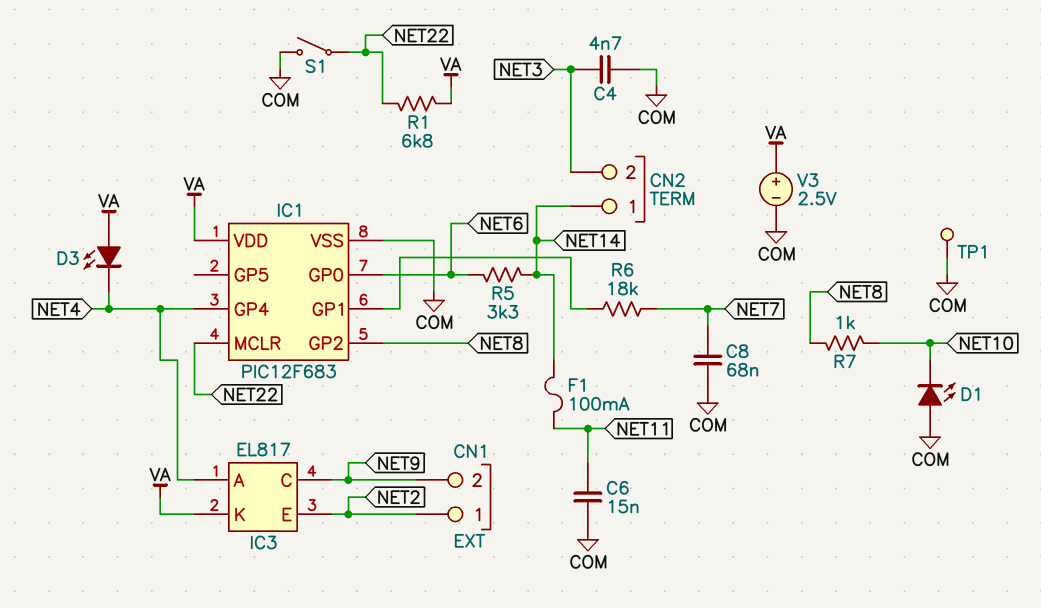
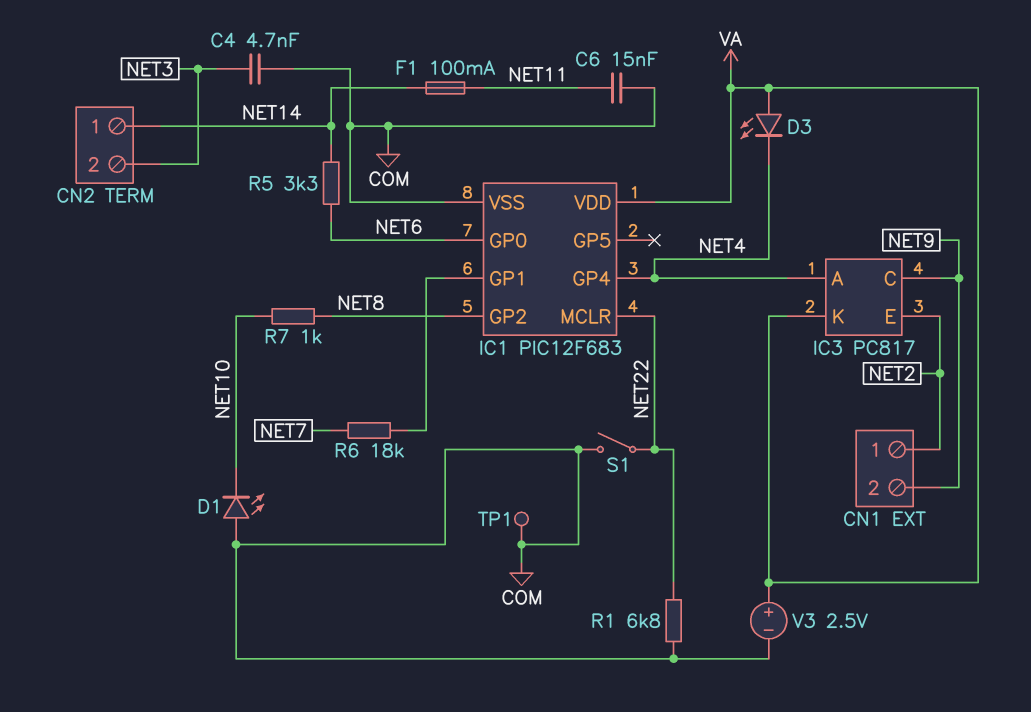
C8: 68nF (COM, NET7) -> none
IC3: EL817 -> PC817
R1: 6.8k (NET22, VA) -> 6.8k (COM, NET22)

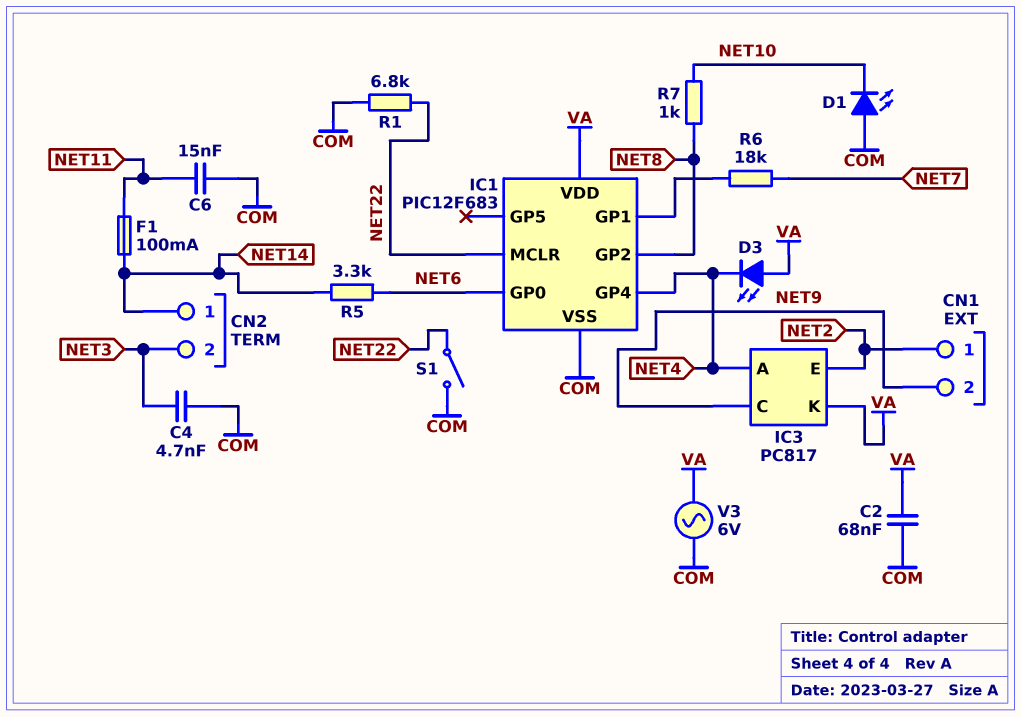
C2: none -> 68nF (COM, VA)
TP1: test point (COM) -> none
V3: 2.5V (plus VA, minus COM) -> AC 6V (COM, VA)

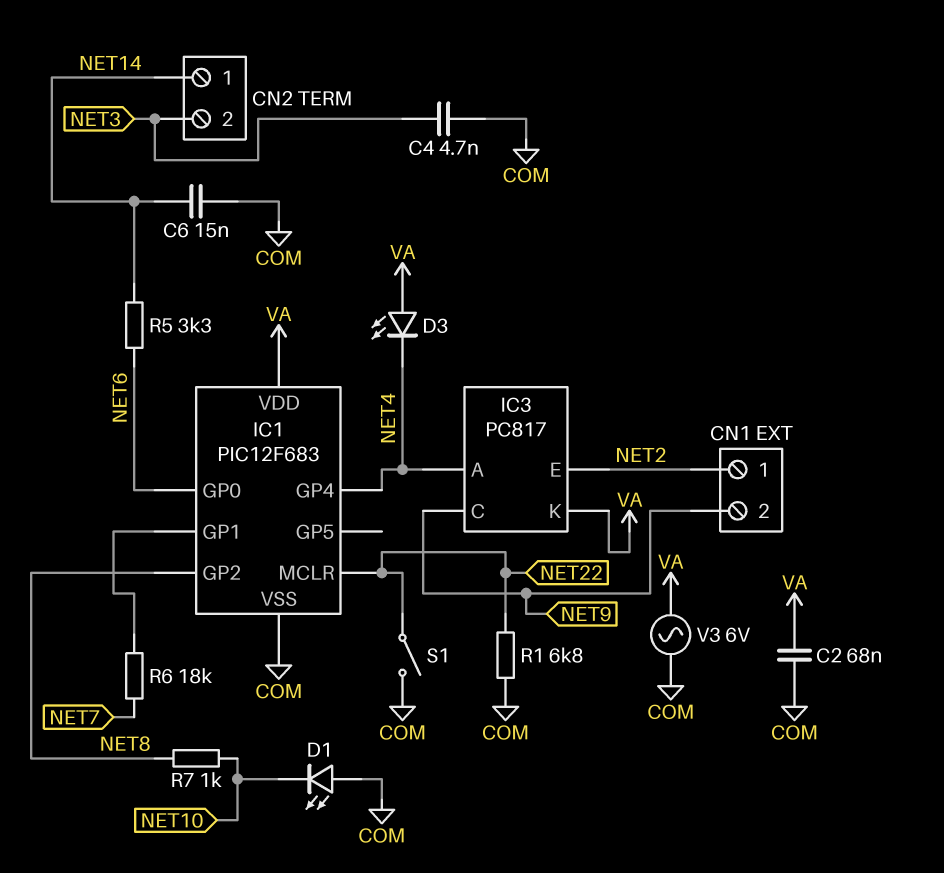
C6: 15nF (COM, NET11) -> 15nF (COM, NET14)
F1: 100mA (NET11, NET14) -> none

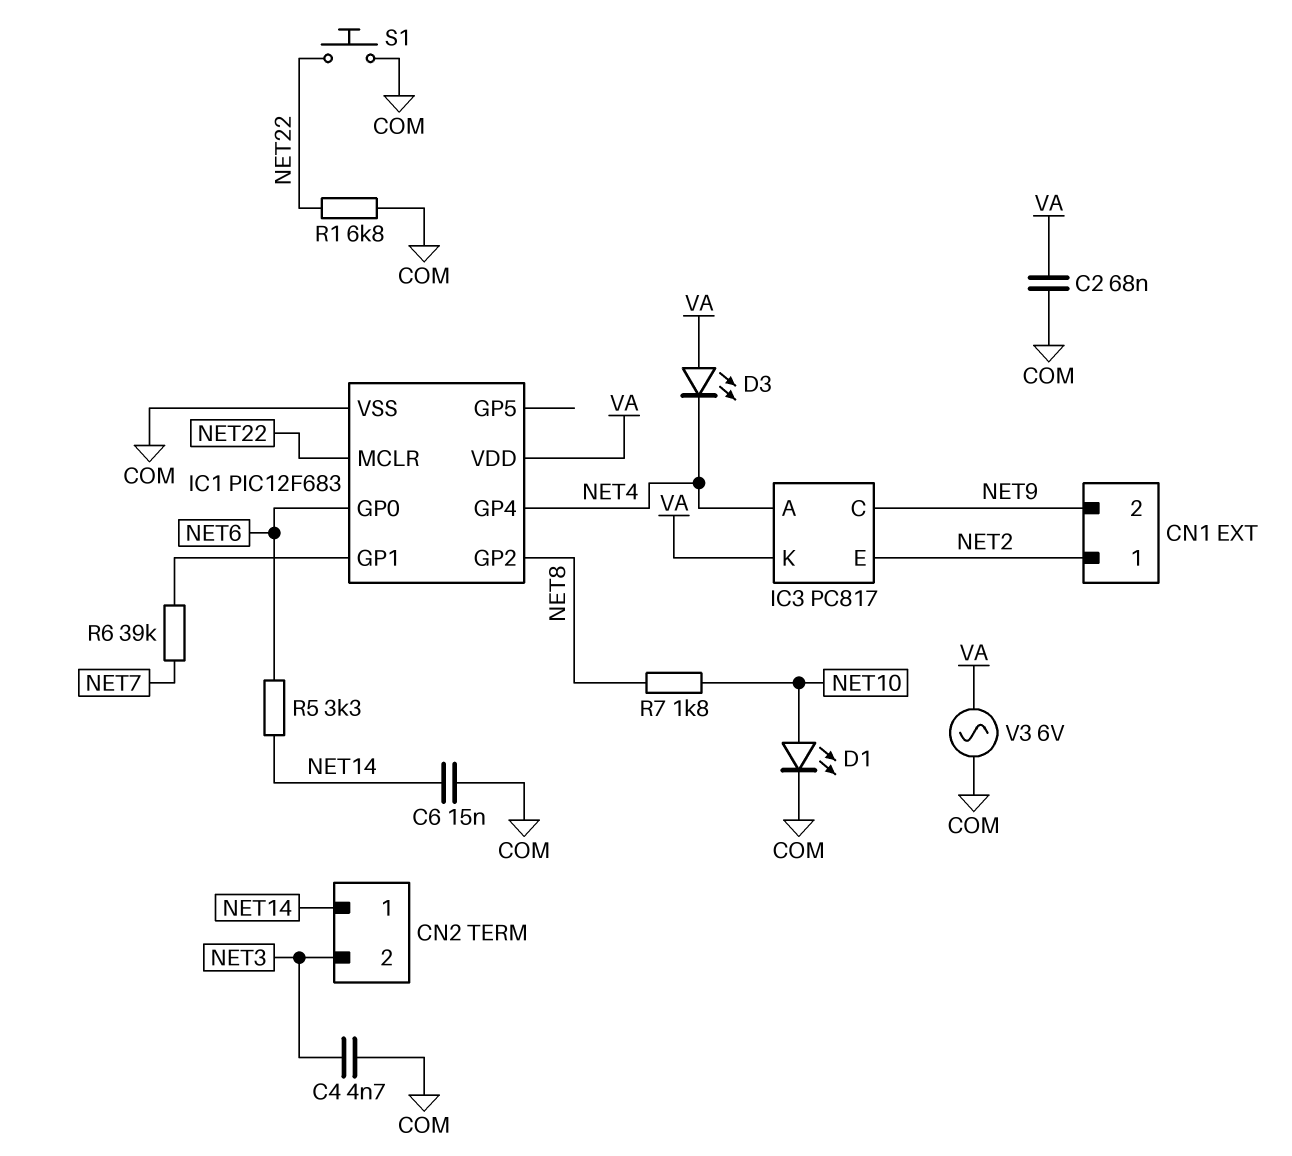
D1: LED (A COM, K NET10) -> LED (A NET10, K COM)
R6: 18k (IC1/GP1, NET7) -> 39k (IC1/GP1, NET7)
R7: 1k (NET8, NET10) -> 1.8k (NET8, NET10)
S1: switch (COM, NET22) -> button (COM, NET22)

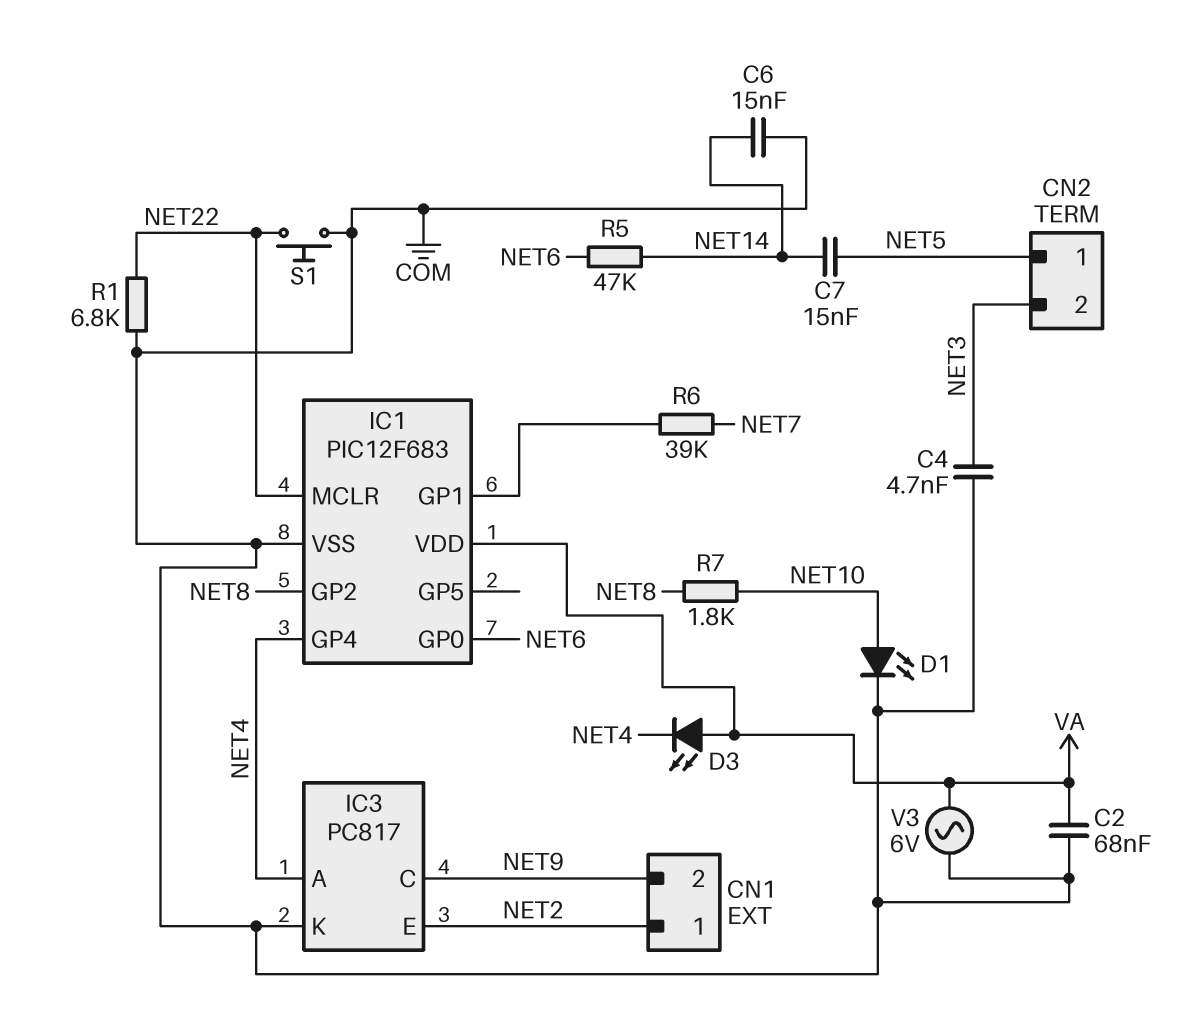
C7: none -> 15nF (NET5, NET14)
CN2 pin 1: NET14 -> NET5
IC3 pin K: VA -> COM
R5: 3.3k (NET6, NET14) -> 47k (NET6, NET14)

